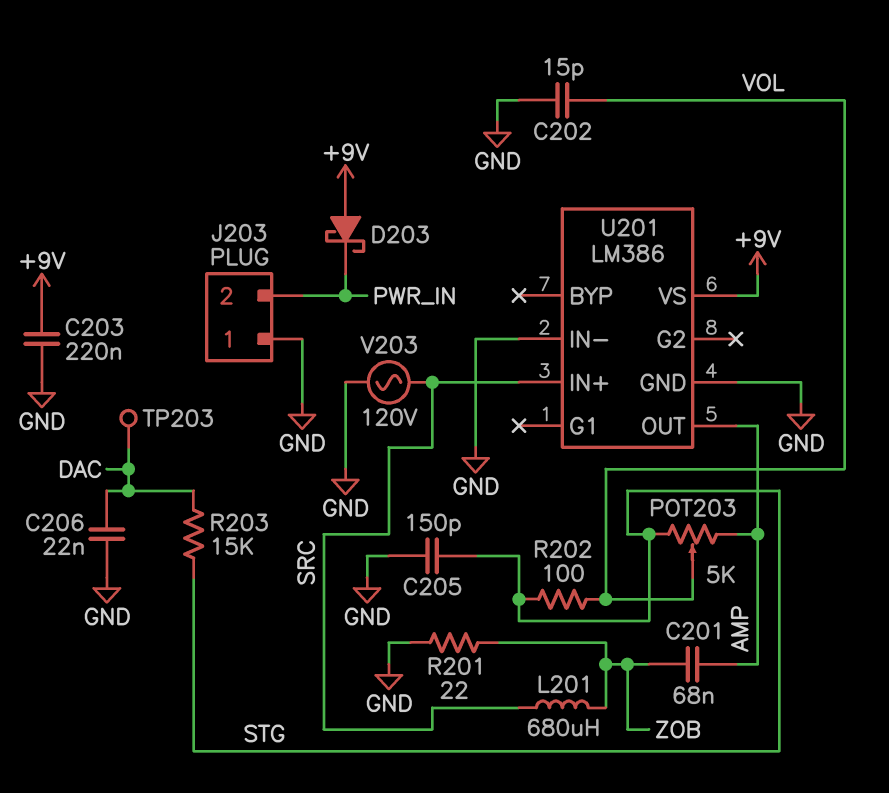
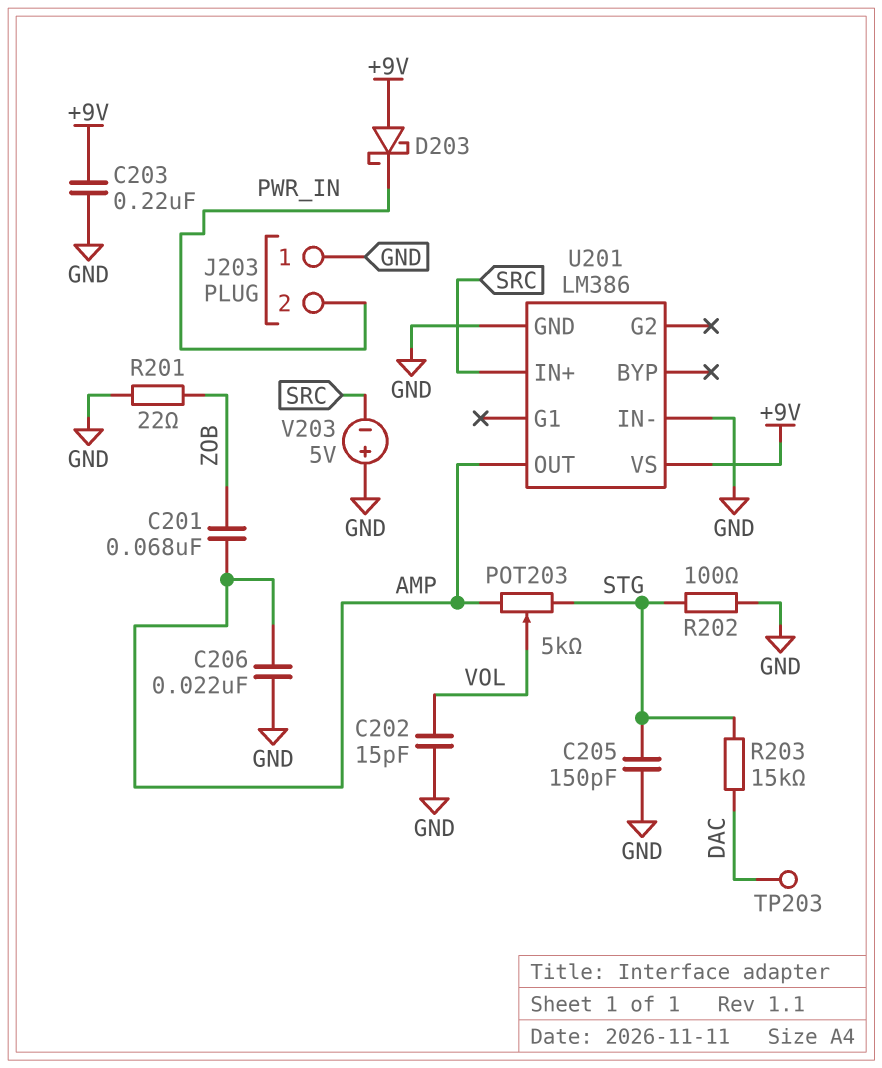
C206: 22nF (DAC, GND) -> 22nF (AMP, GND)
L201: 680uH (SRC, ZOB) -> none
R202: 100 (STG, VOL) -> 100 (GND, STG)
V203: AC 120V (GND, SRC) -> 5V (plus GND, minus SRC)

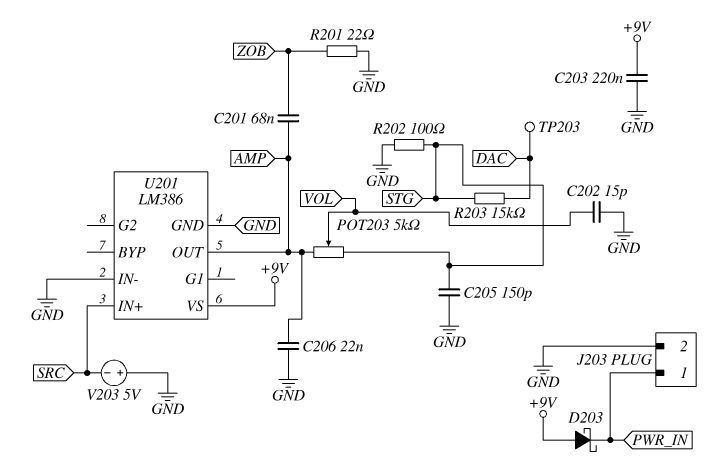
J203 pin 1: GND -> PWR_IN
J203 pin 2: PWR_IN -> GND

